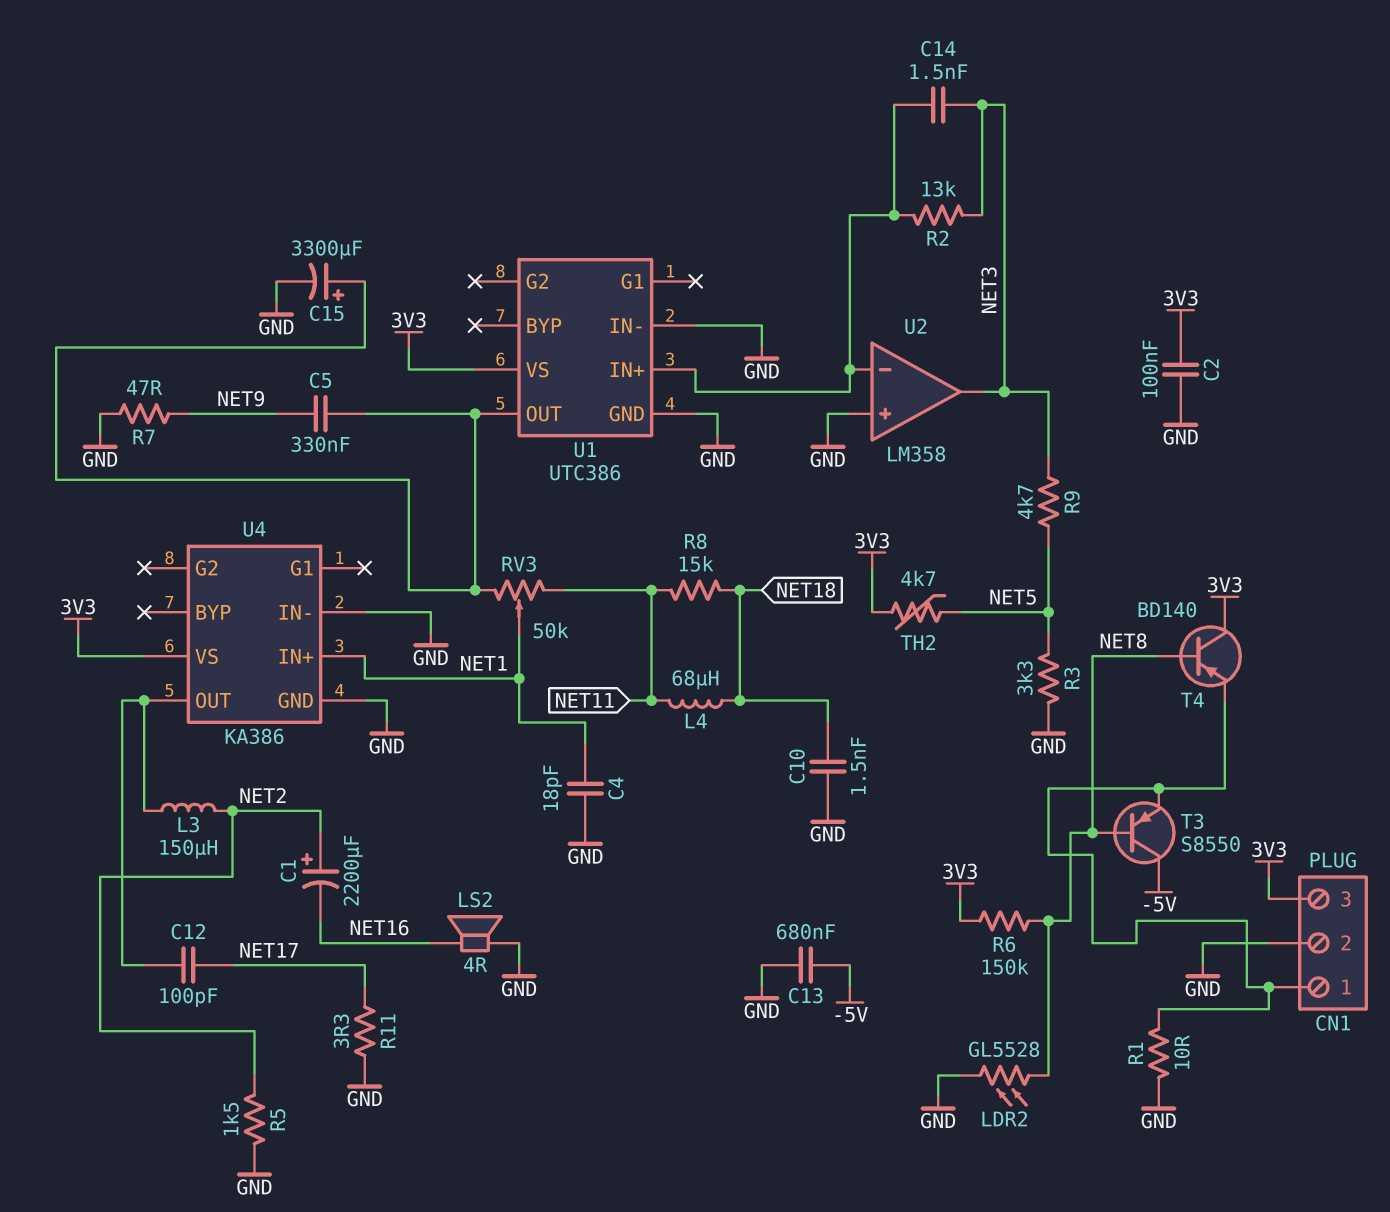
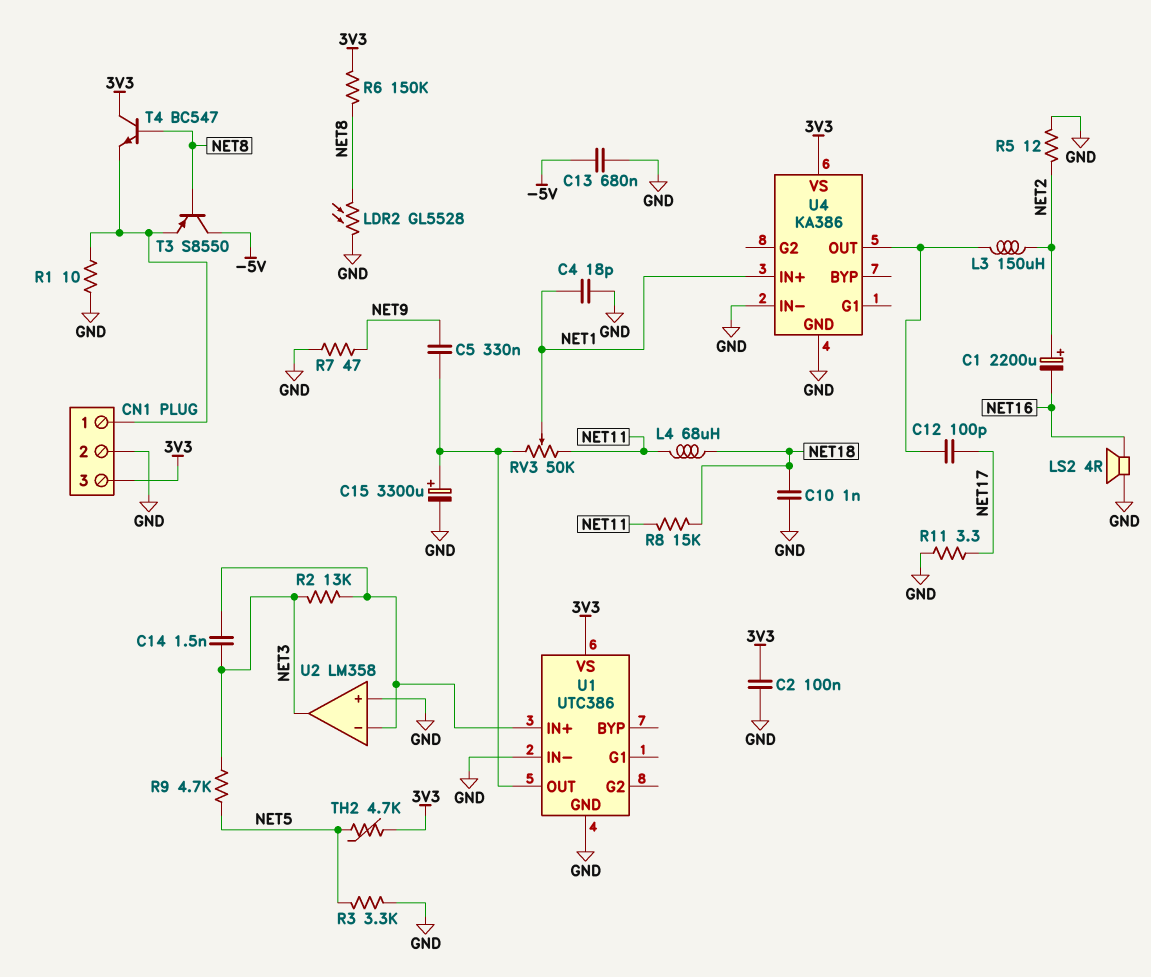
C10: 1.5nF (GND, NET18) -> 1nF (GND, NET18)
R5: 1.5k (GND, NET2) -> 12 (GND, NET2)
T4: PNP BD140 (B NET8, C 3V3, E CN1/1) -> NPN BC547 (B NET8, C 3V3, E CN1/1)

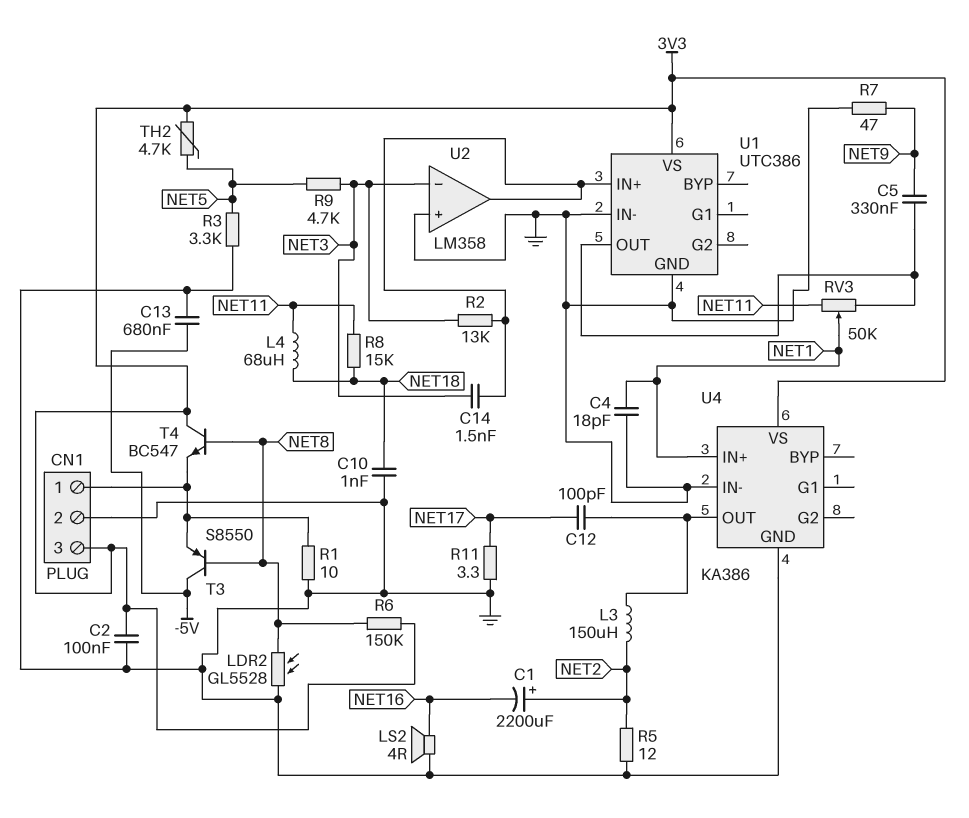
C15: 3300uF (plus U1/OUT, minus GND) -> none
U2 pin in-: U1/IN+ -> NET3
U2 pin out: NET3 -> U1/IN+

